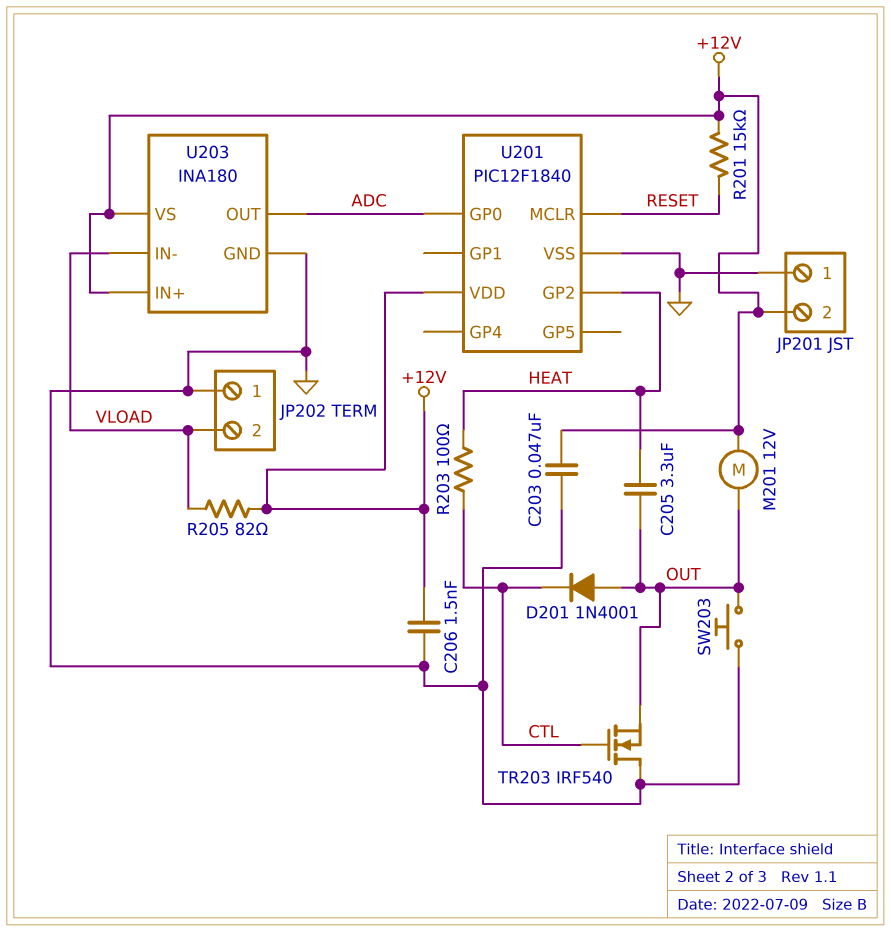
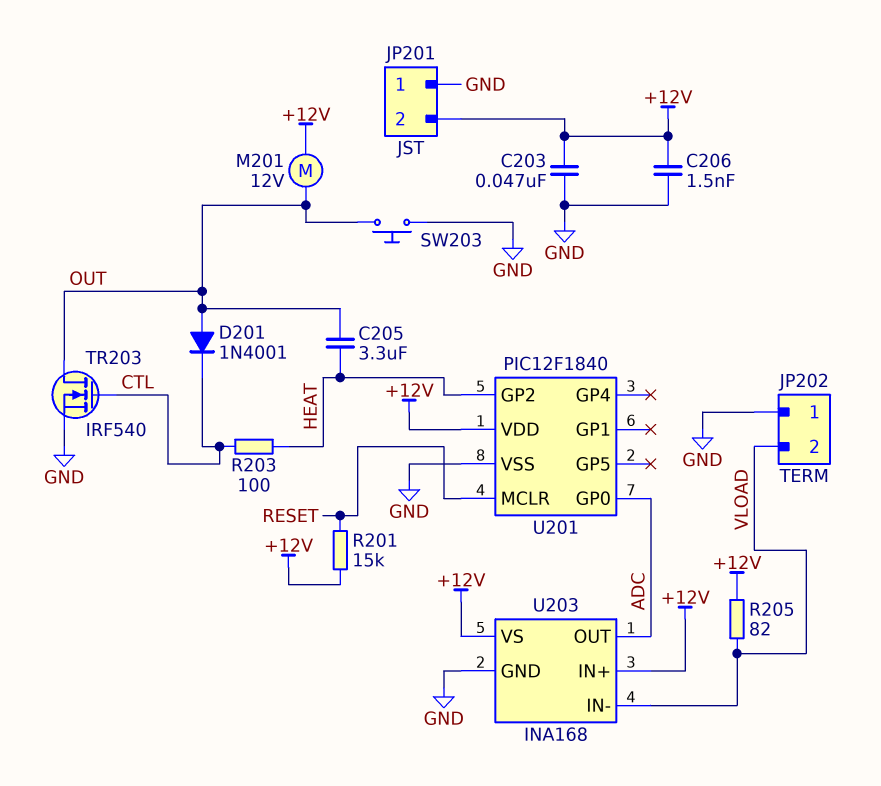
TR203: NMOS IRF540 (G CTL, D GND, S OUT) -> NMOS IRF540 (G CTL, D OUT, S GND)
U203: INA180 -> INA168

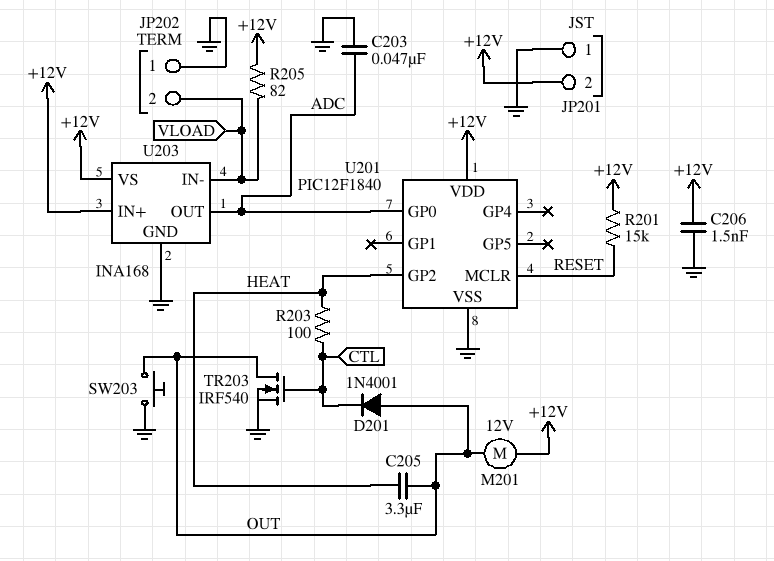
C203: 47nF (+12V, GND) -> 47nF (ADC, GND)

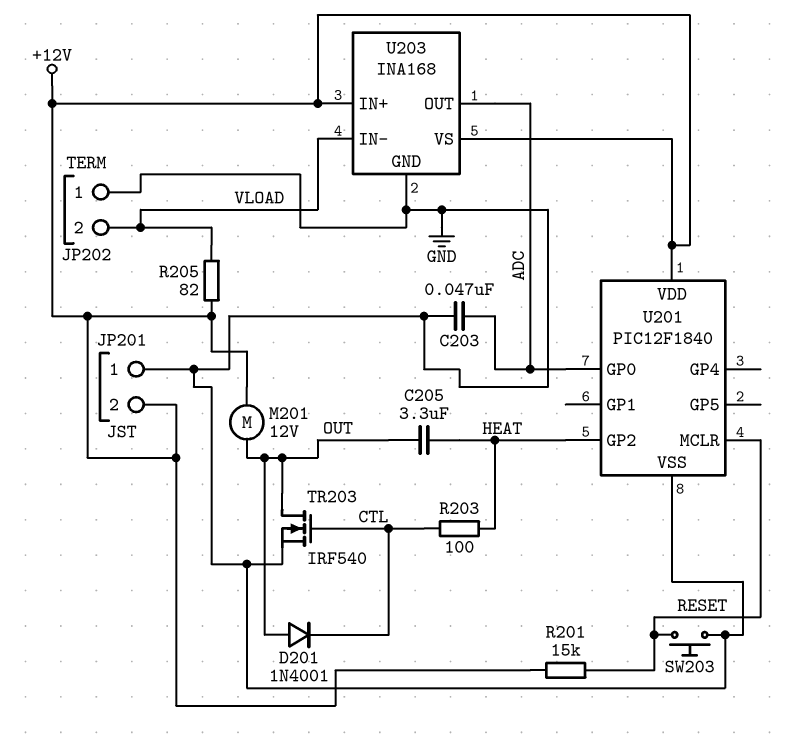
C206: 1.5nF (+12V, GND) -> none
SW203: button (GND, OUT) -> button (GND, RESET)

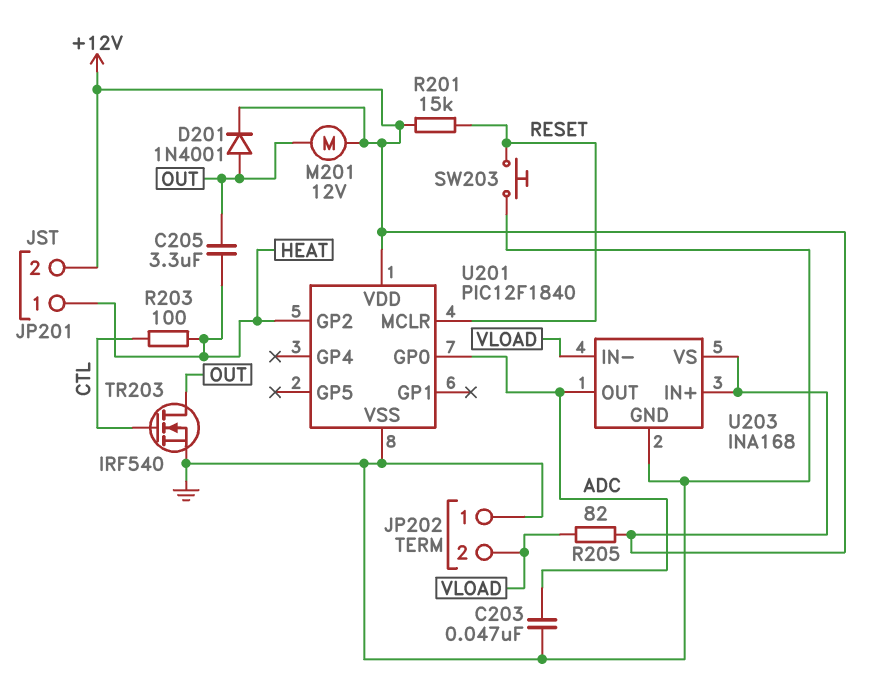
D201: diode 1N4001 (A OUT, K CTL) -> diode 1N4001 (A OUT, K +12V)
JP201 pin 1: GND -> HEAT

